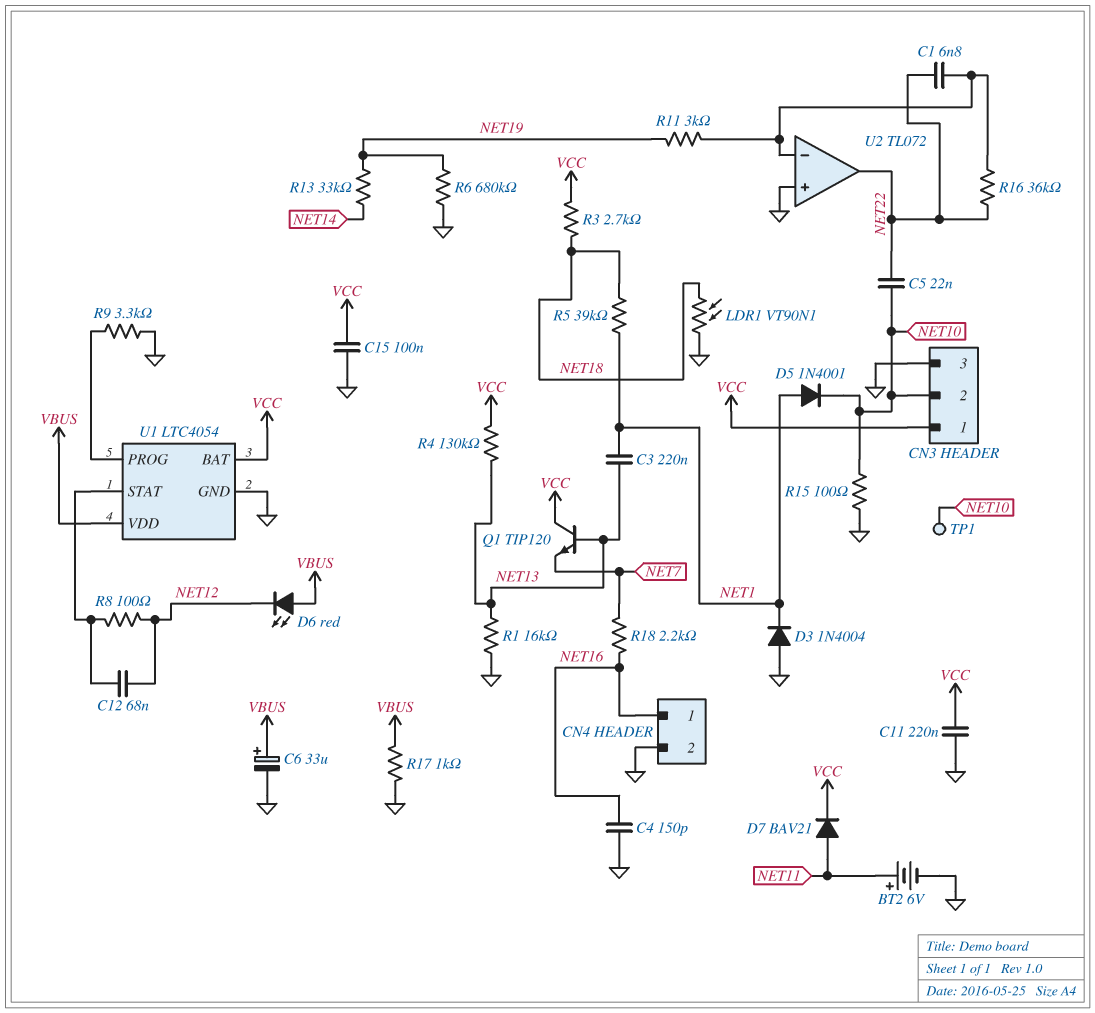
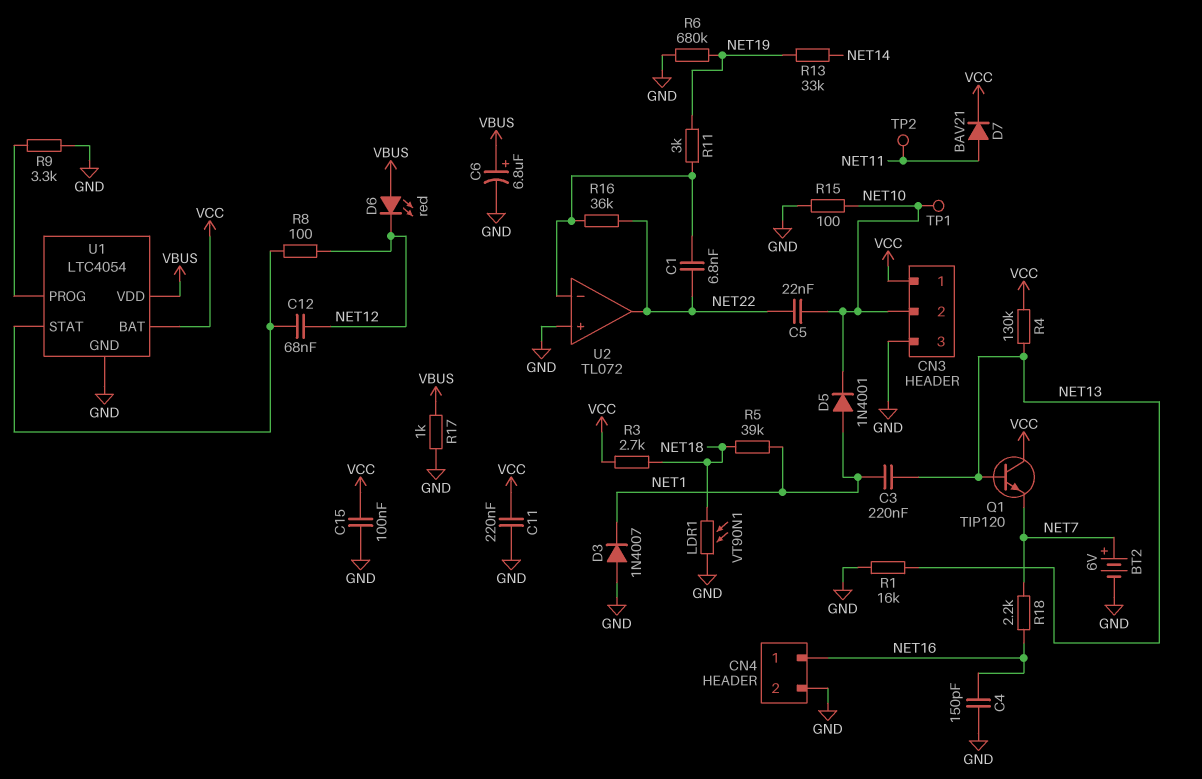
BT2: 6V (plus NET11, minus GND) -> 6V (plus NET7, minus GND)
C6: 33uF (plus VBUS, minus GND) -> 6.8uF (plus VBUS, minus GND)
D3: diode 1N4004 (A GND, K NET1) -> diode 1N4007 (A GND, K NET1)
TP2: none -> test point (NET11)

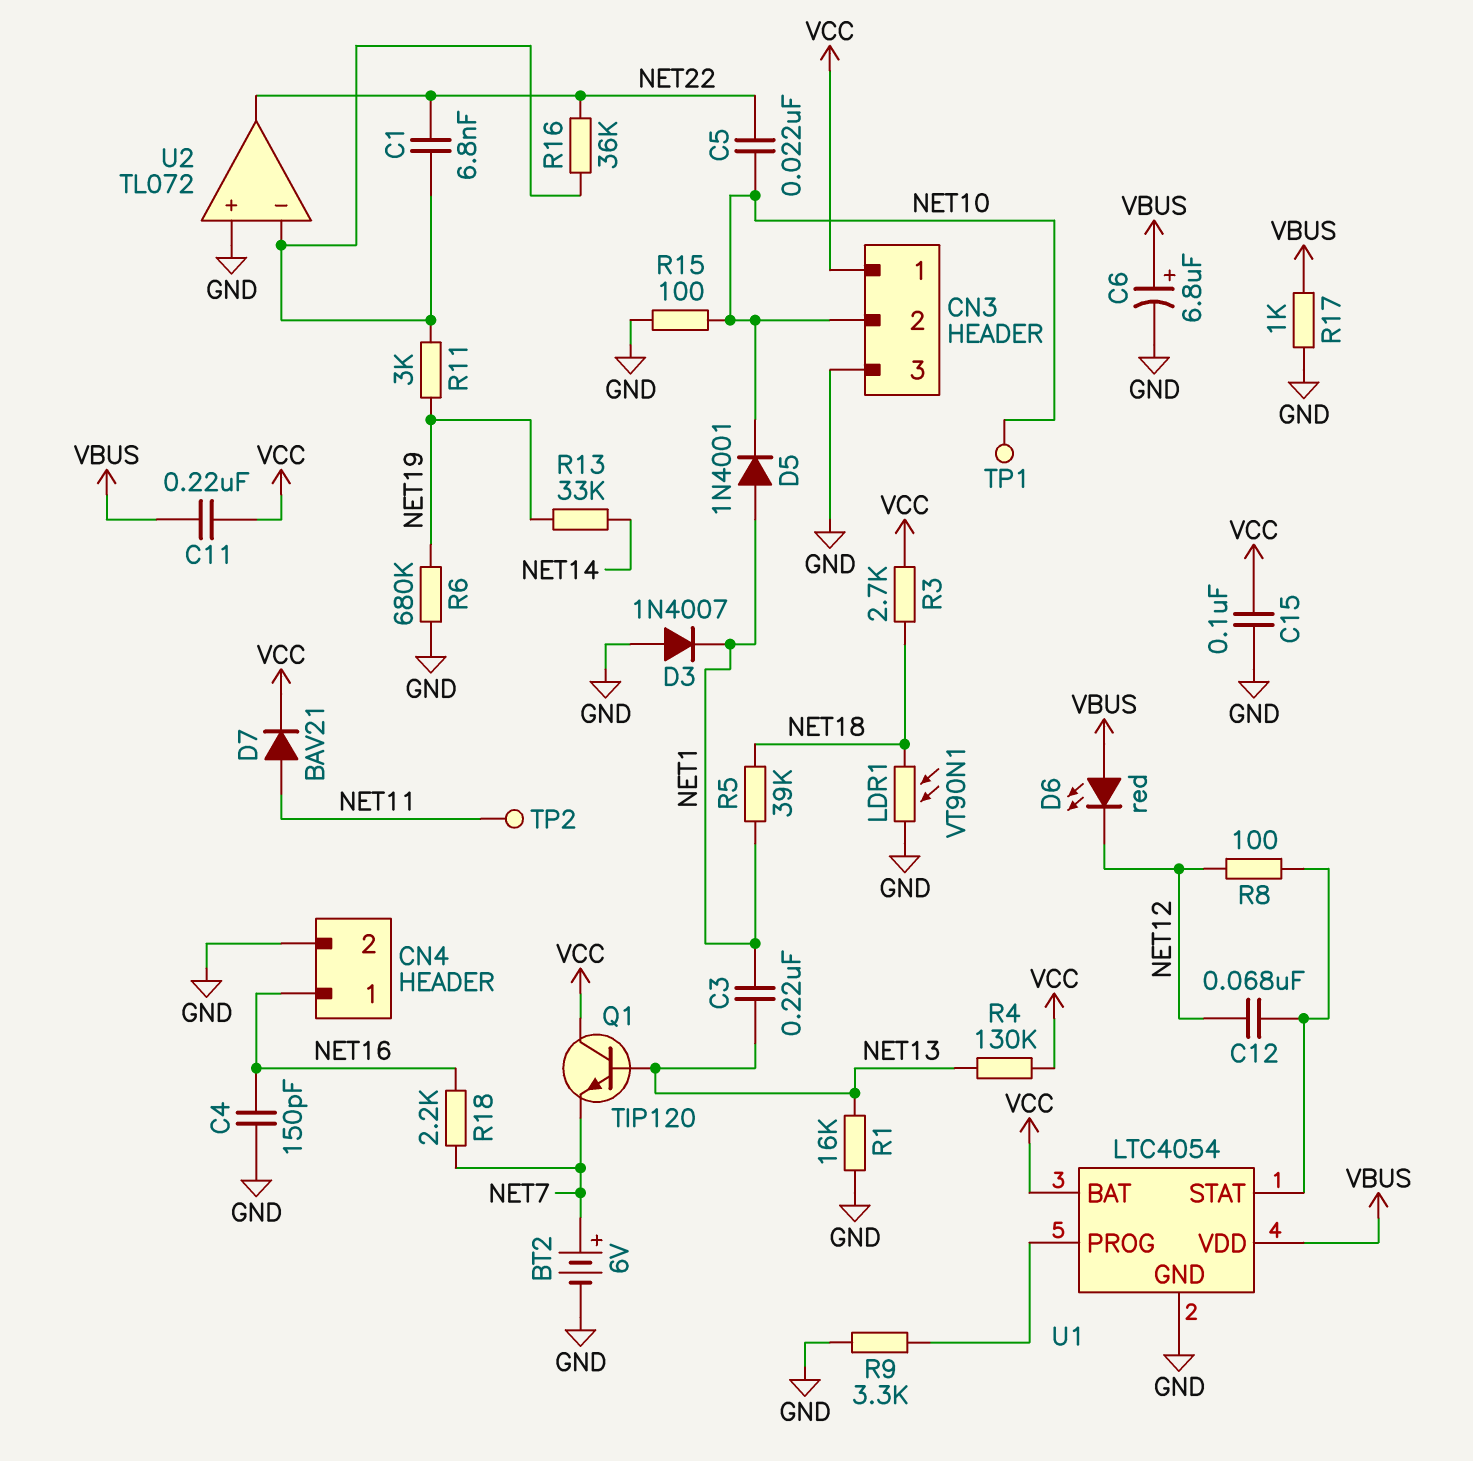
C11: 220nF (GND, VCC) -> 220nF (VBUS, VCC)

